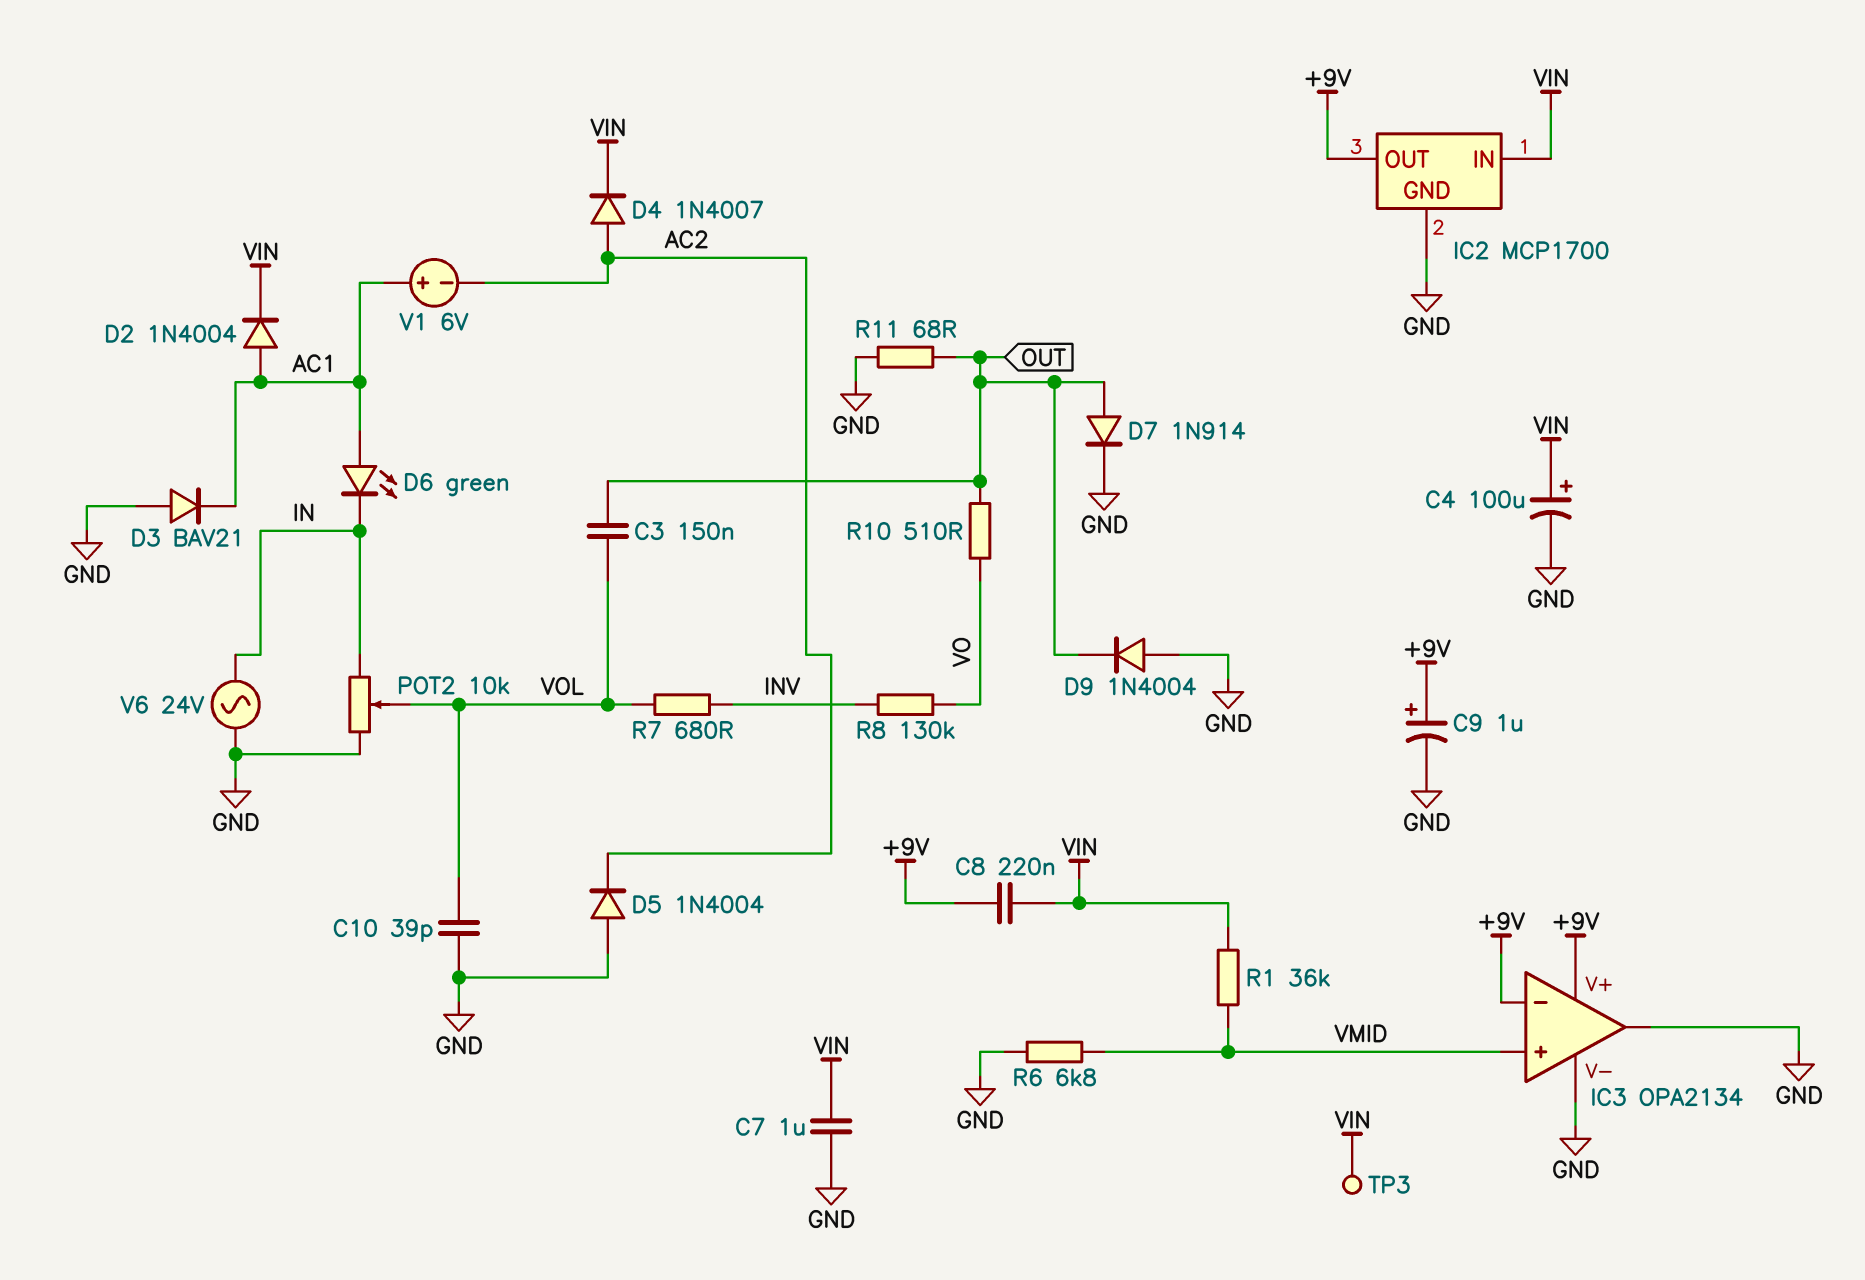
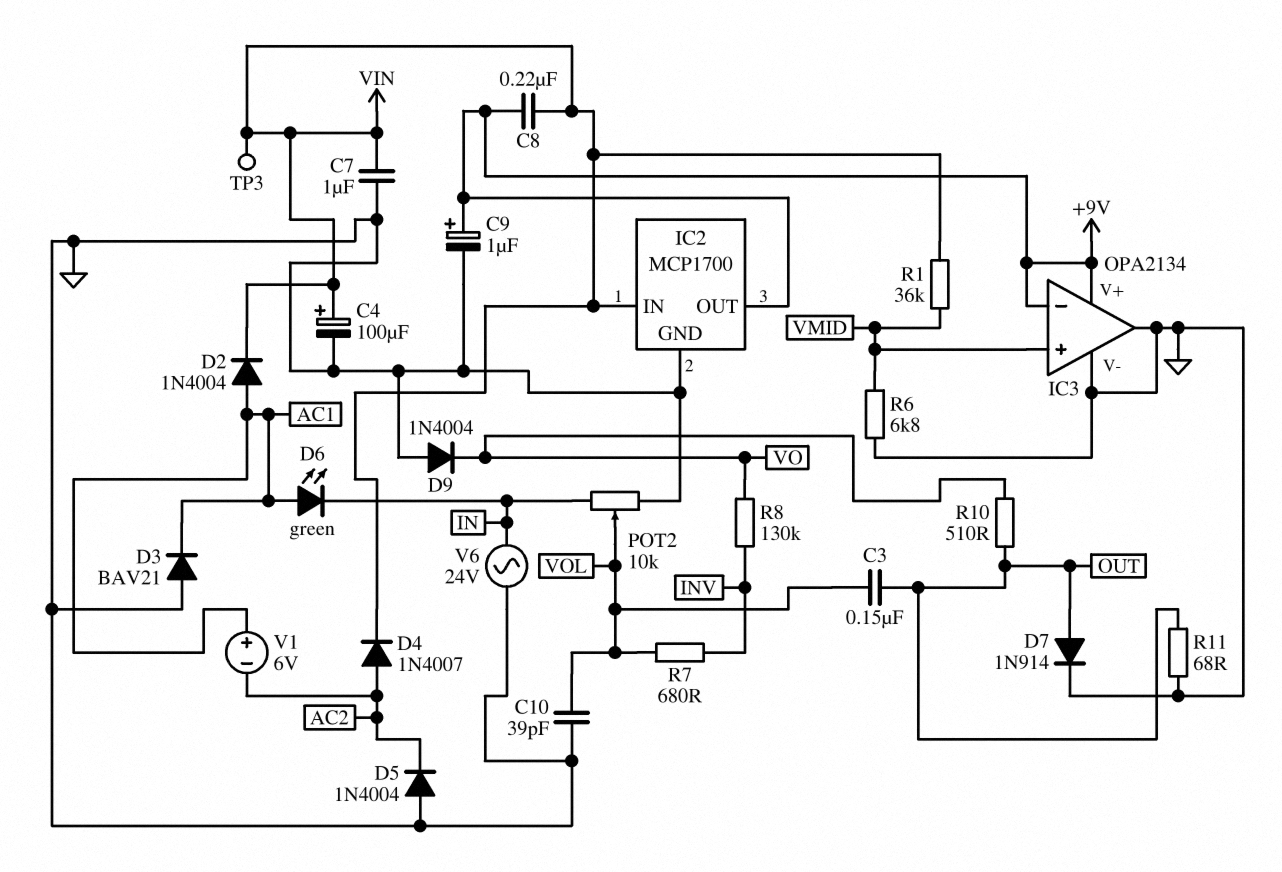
D9: diode 1N4004 (A GND, K OUT) -> diode 1N4004 (A GND, K VO)

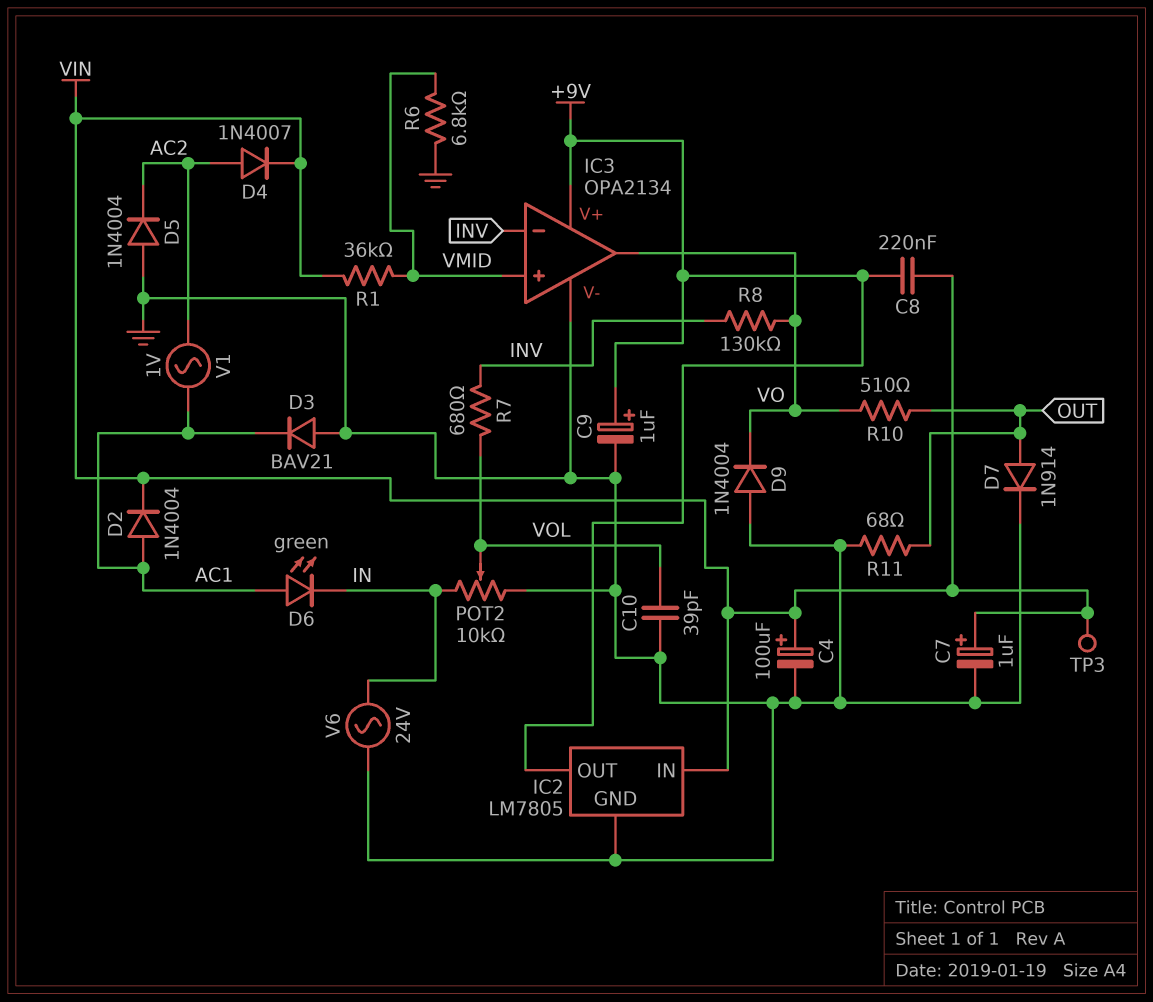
C3: 150nF (OUT, VOL) -> none
C7: 1uF (GND, VIN) -> 1uF (plus VIN, minus GND)
IC2: MCP1700 -> LM7805
IC3 pin in-: +9V -> INV
IC3 pin out: GND -> VO
V1: 6V (plus AC1, minus AC2) -> AC 1V (AC1, AC2)

